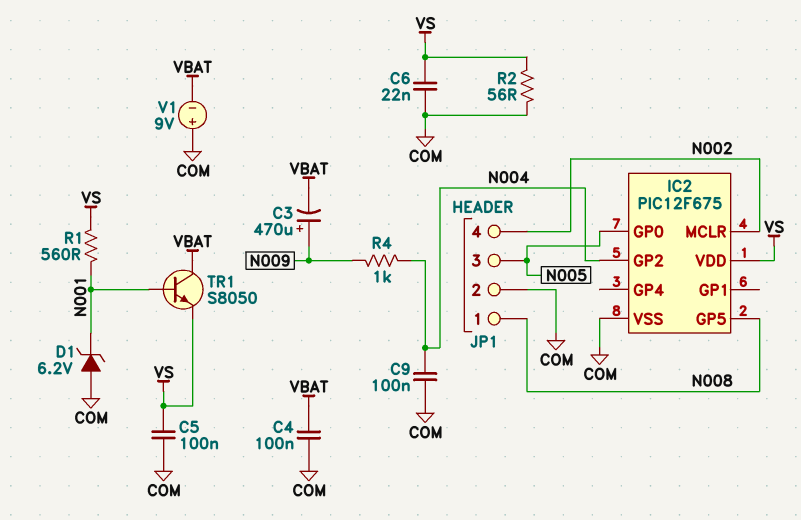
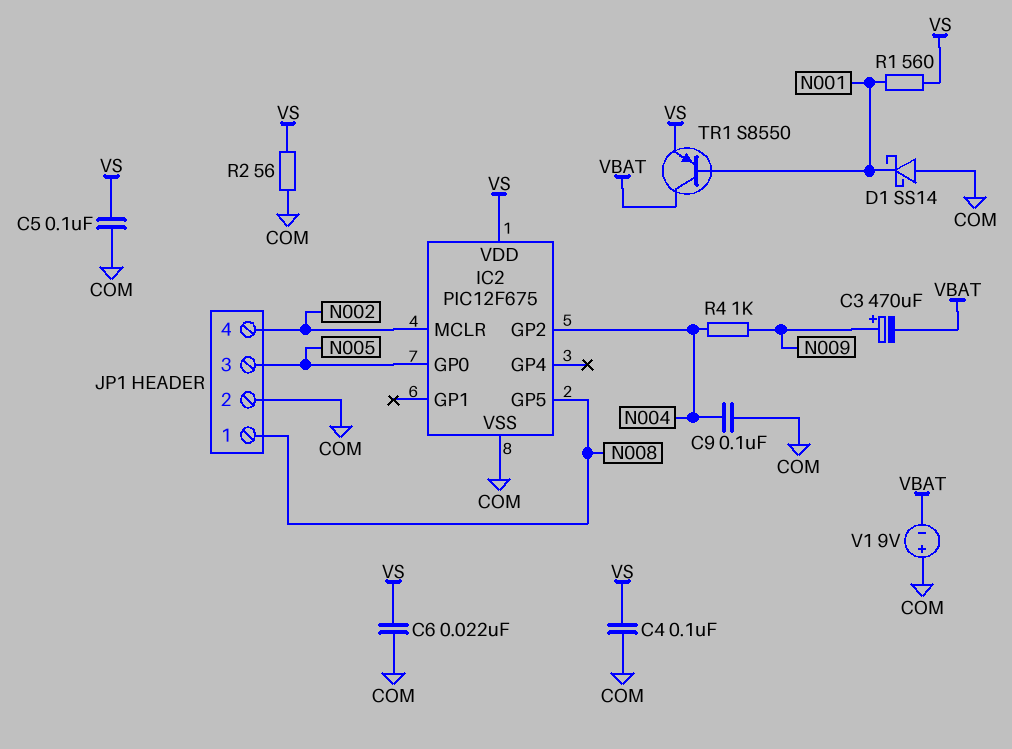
C4: 100nF (COM, VBAT) -> 100nF (COM, VS)
D1: zener 6.2V (A COM, K N001) -> schottky SS14 (A COM, K N001)
TR1: NPN S8050 (B N001, C VBAT, E VS) -> PNP S8550 (B N001, C VBAT, E VS)

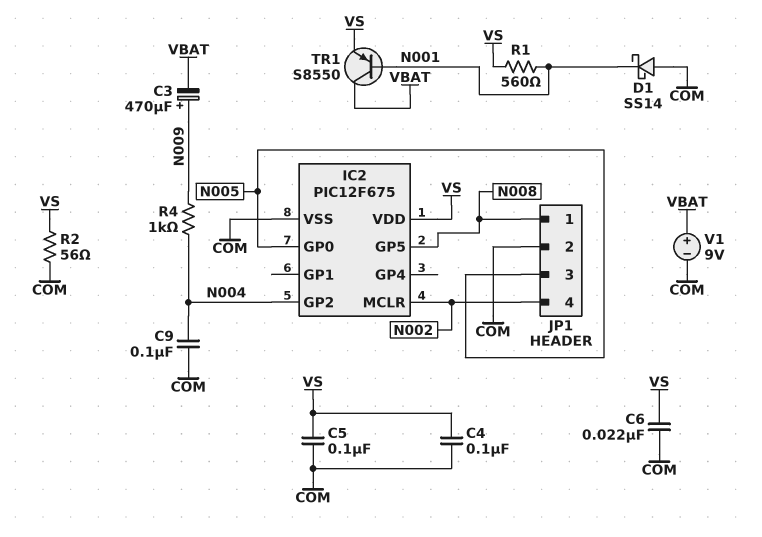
V1: 9V (plus COM, minus VBAT) -> 9V (plus VBAT, minus COM)

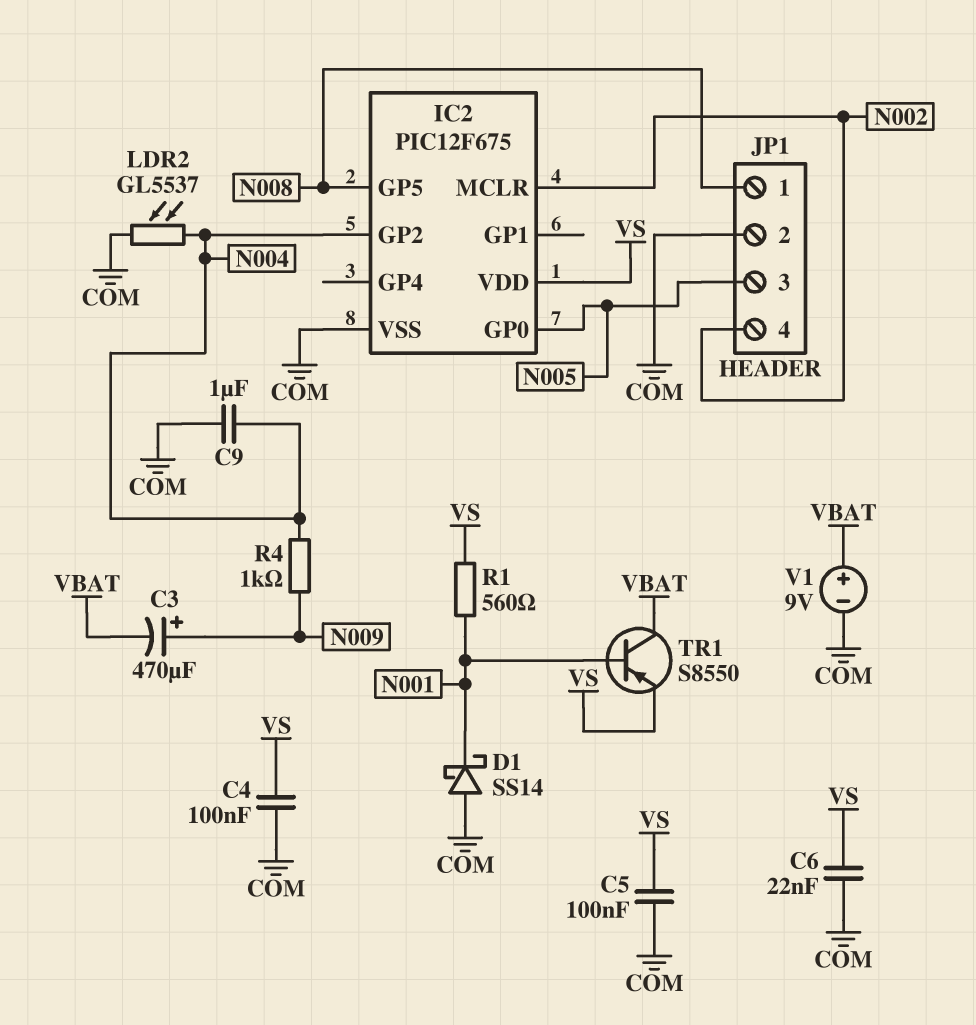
C9: 100nF (COM, N004) -> 1uF (COM, N004)
LDR2: none -> GL5537 (COM, N004)
R2: 56 (COM, VS) -> none

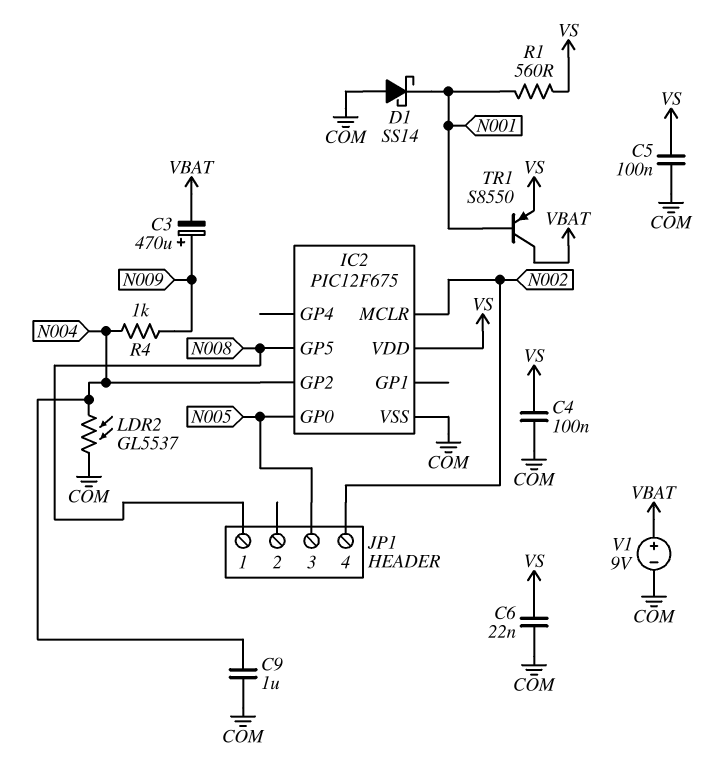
JP1 pin 2: COM -> none

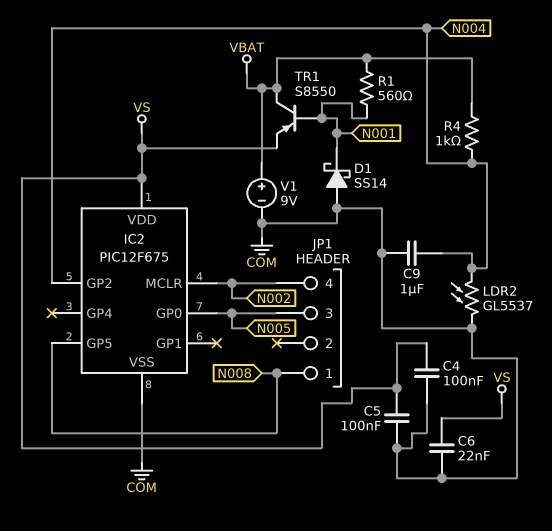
C3: 470uF (plus N009, minus VBAT) -> none
R1: 560 (N001, VS) -> 560 (N001, VBAT)
R4: 1k (N004, N009) -> 1k (N004, VBAT)

